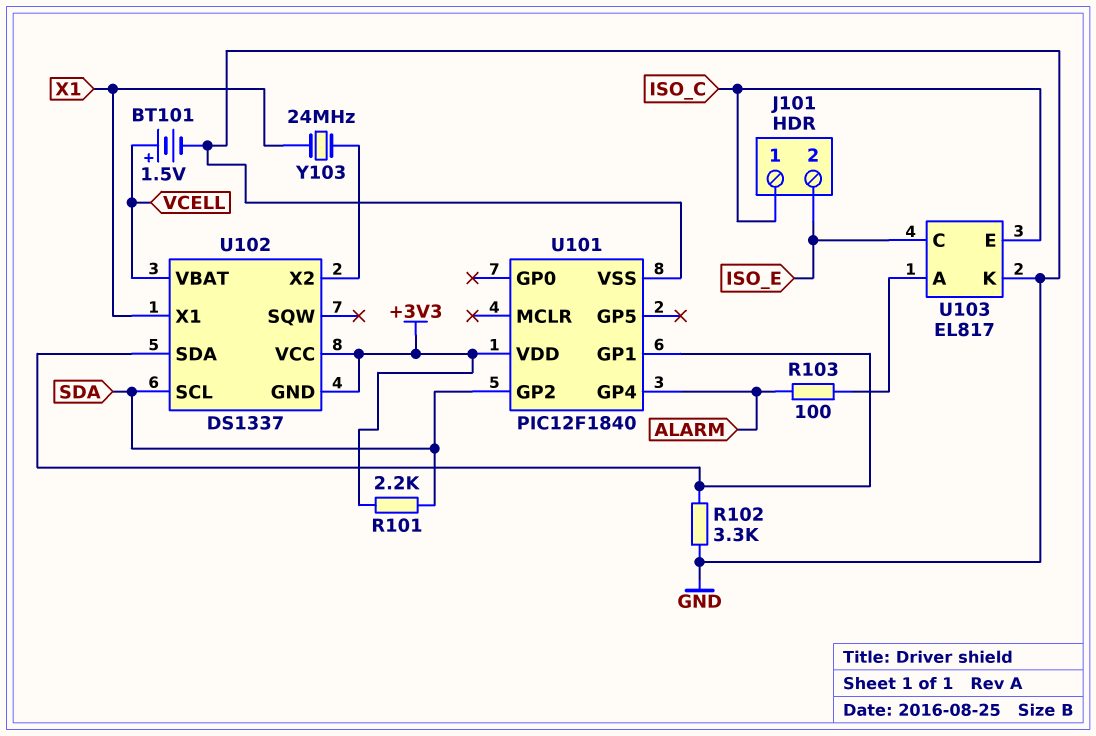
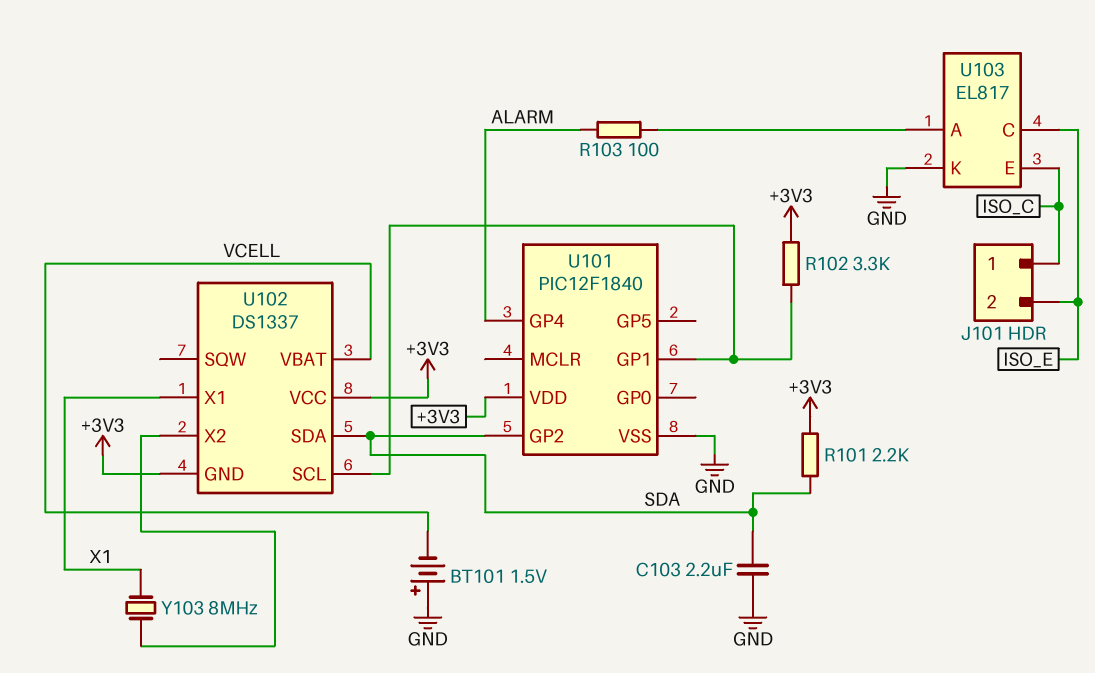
BT101: 1.5V (plus VCELL, minus GND) -> 1.5V (plus GND, minus VCELL)
C103: none -> 2.2uF (GND, SDA)
R102: 3.3k (GND, U101/GP1) -> 3.3k (+3V3, U101/GP1)
U102 pin SCL: SDA -> U101/GP1
U102 pin SDA: U101/GP1 -> SDA
Y103: 24MHz (U102/X2, X1) -> 8MHz (U102/X2, X1)

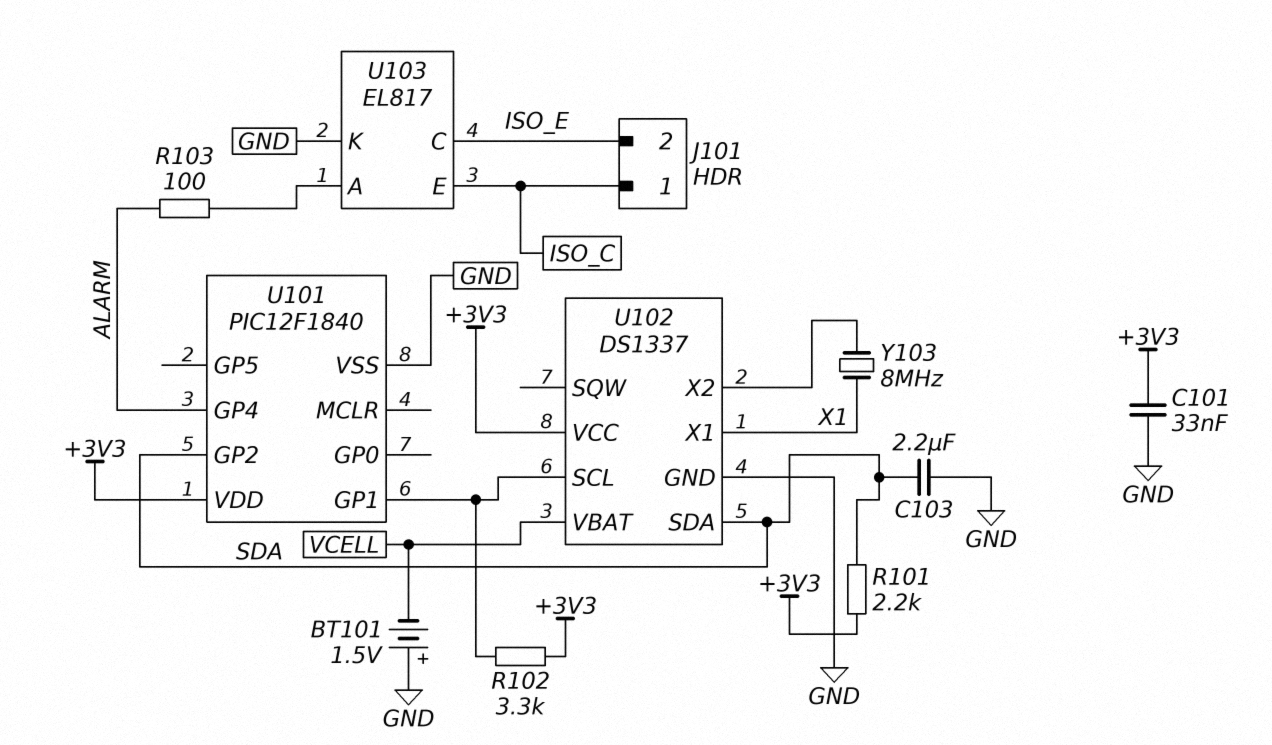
C101: none -> 33nF (+3V3, GND)
U102 pin GND: +3V3 -> GND

